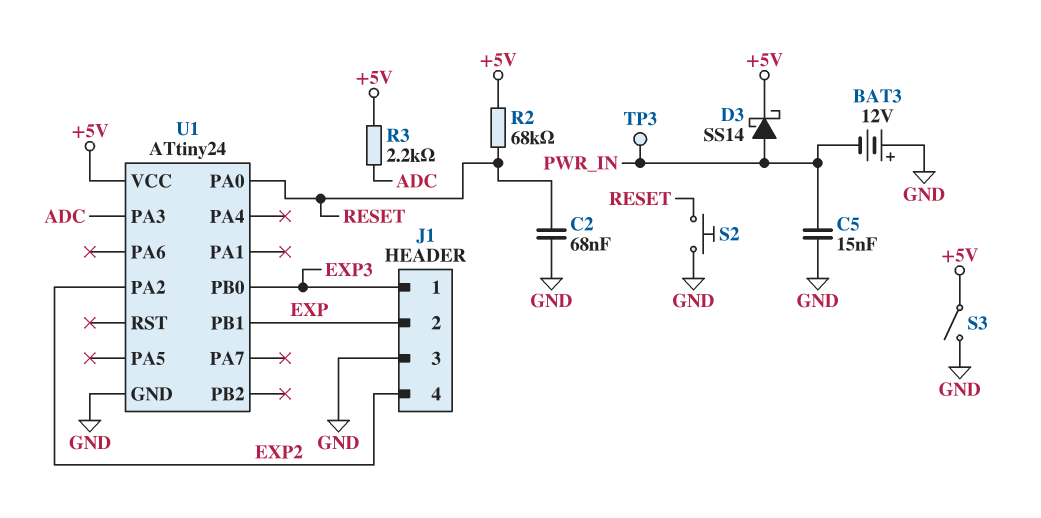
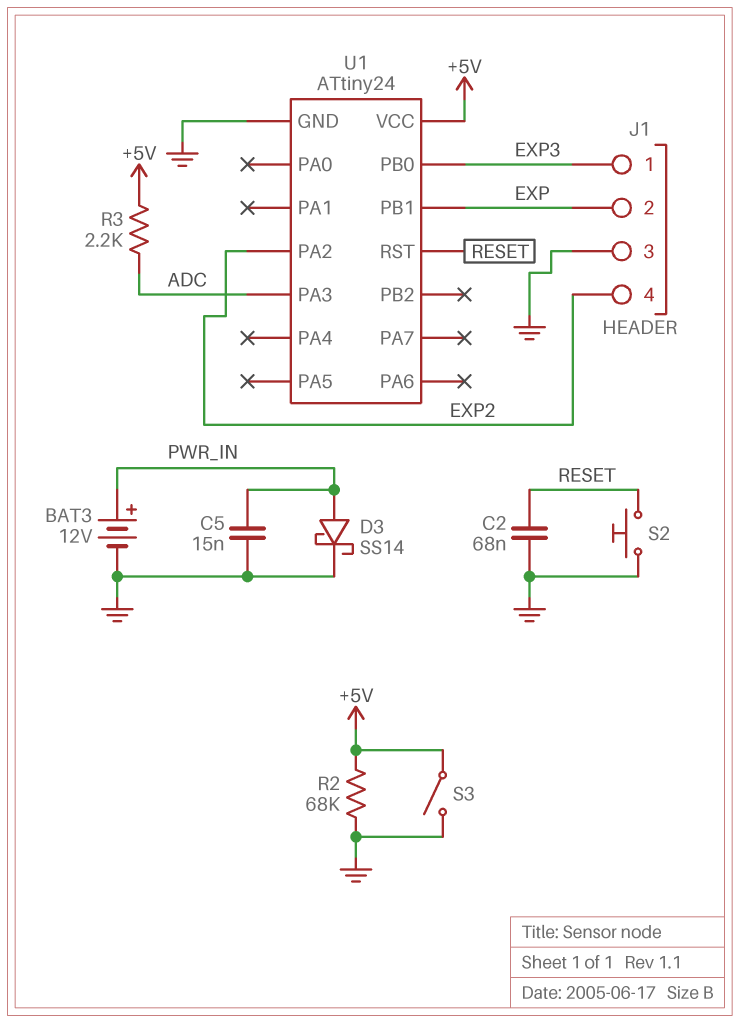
BAT3: 12V (plus GND, minus PWR_IN) -> 12V (plus PWR_IN, minus GND)
D3: schottky SS14 (A PWR_IN, K +5V) -> schottky SS14 (A PWR_IN, K GND)
R2: 68k (+5V, RESET) -> 68k (+5V, GND)
TP3: test point (PWR_IN) -> none
U1 pin PA0: RESET -> none
U1 pin RST: none -> RESET

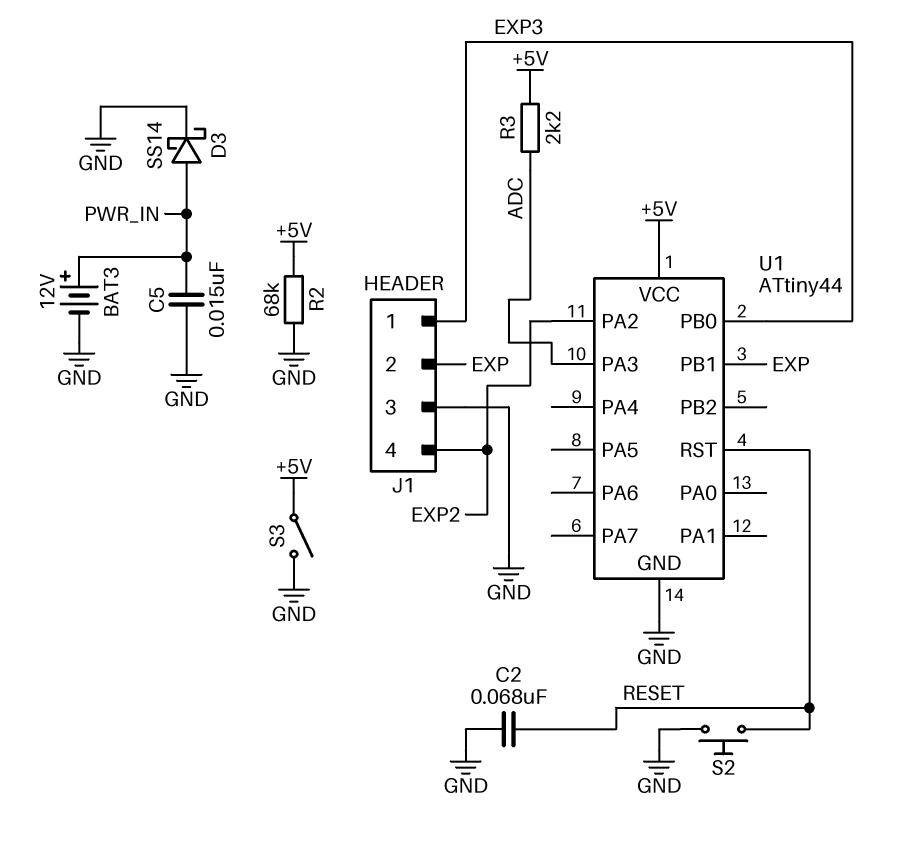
U1: ATtiny24 -> ATtiny44

